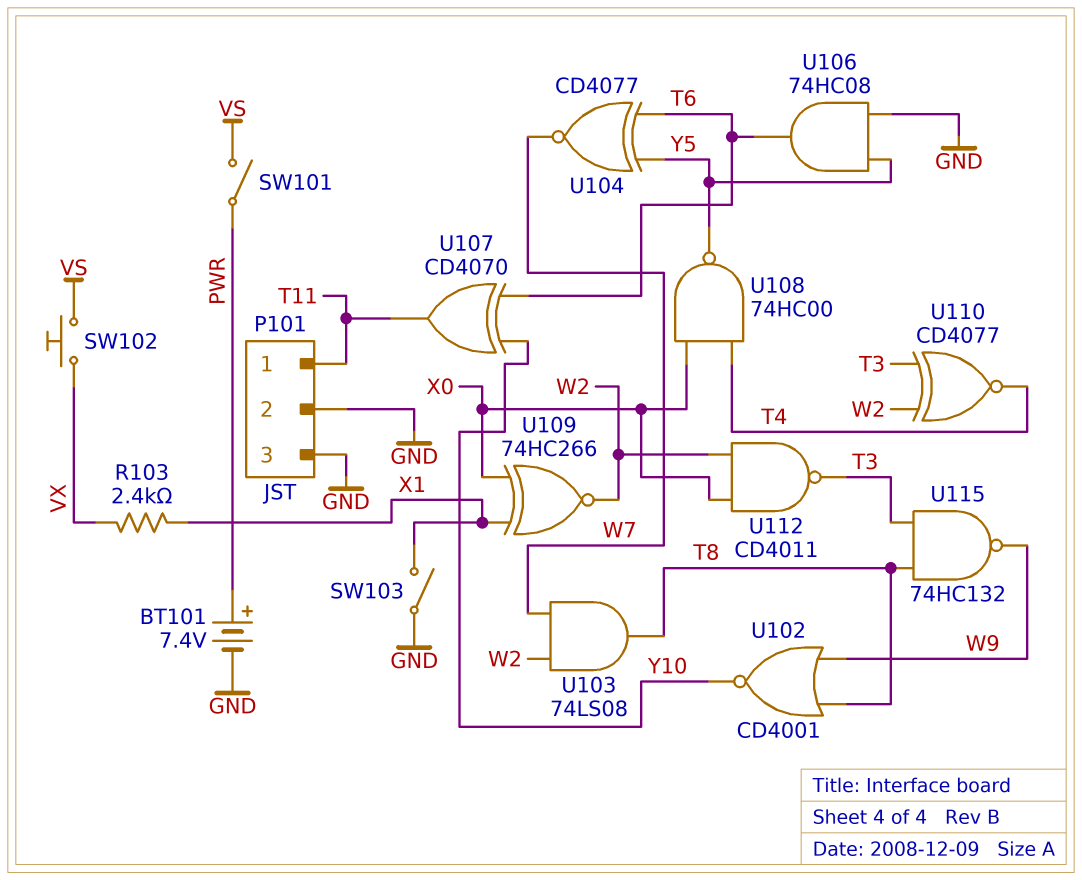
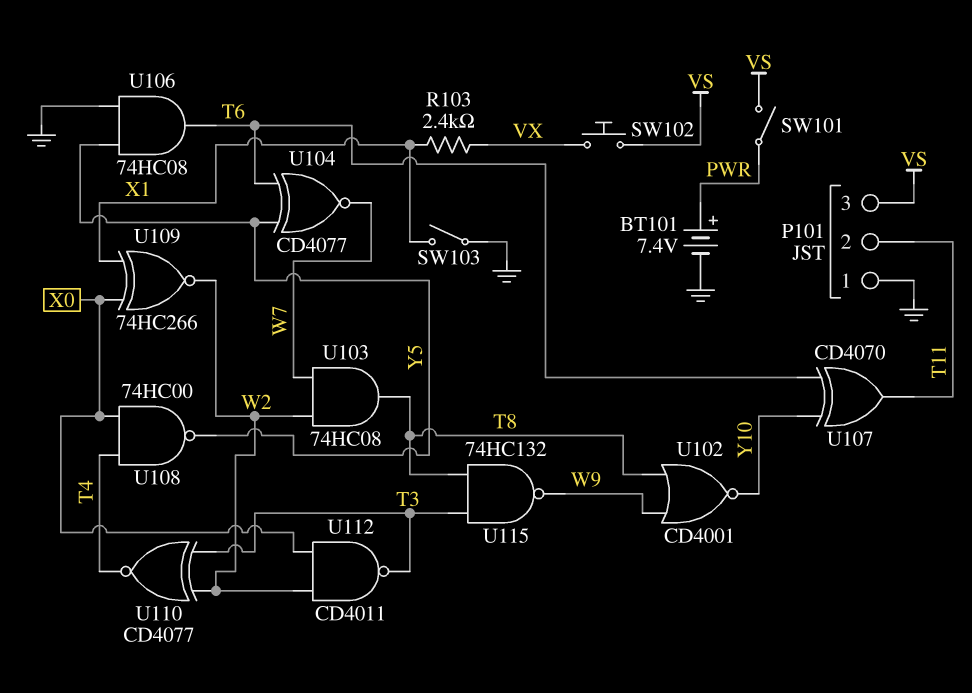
P101 pin 1: T11 -> GND
P101 pin 2: GND -> T11
P101 pin 3: GND -> VS
U103: AND 74LS08 (in W2, in W7, out T8) -> AND 74HC08 (in W2, in W7, out T8)

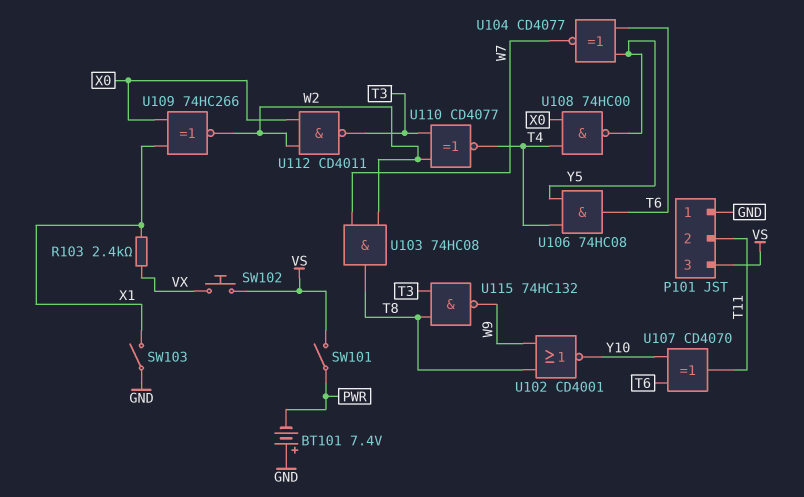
BT101: 7.4V (plus PWR, minus GND) -> 7.4V (plus GND, minus PWR)
U106: AND 74HC08 (in GND, in Y5, out T6) -> AND 74HC08 (in T4, in Y5, out T6)

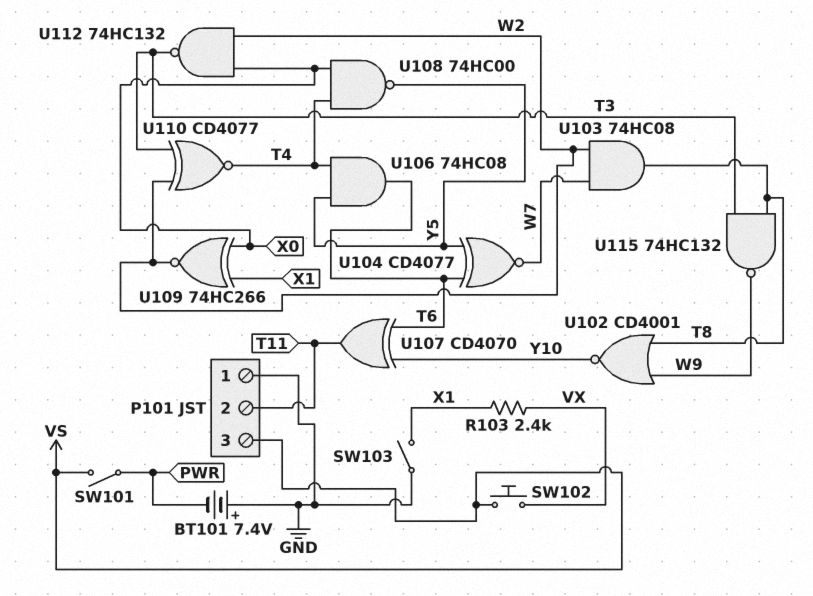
U112: NAND CD4011 (in W2, in X0, out T3) -> NAND 74HC132 (in W2, in X0, out T3)

